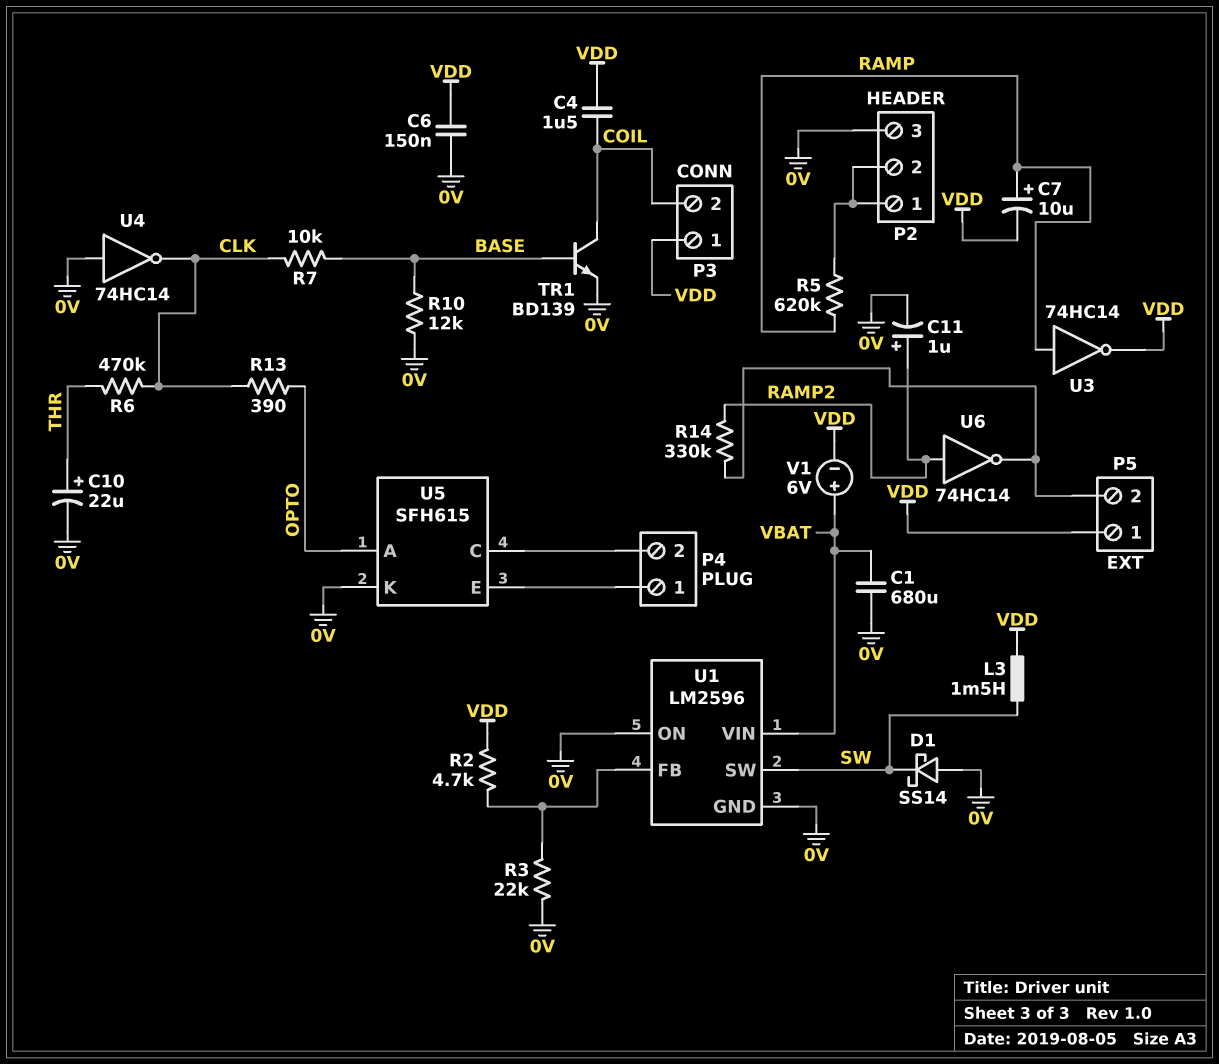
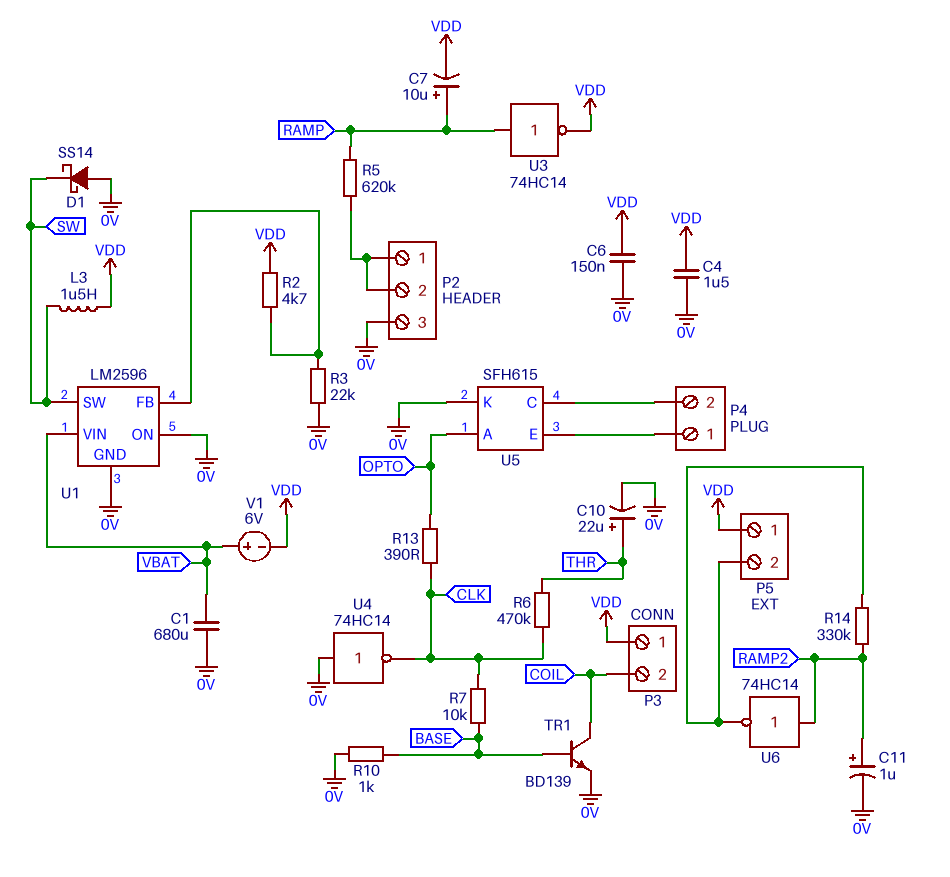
C4: 1.5uF (COIL, VDD) -> 1.5uF (0V, VDD)
L3: 1.5mH (SW, VDD) -> 1.5uH (SW, VDD)
R10: 12k (0V, BASE) -> 1k (0V, BASE)

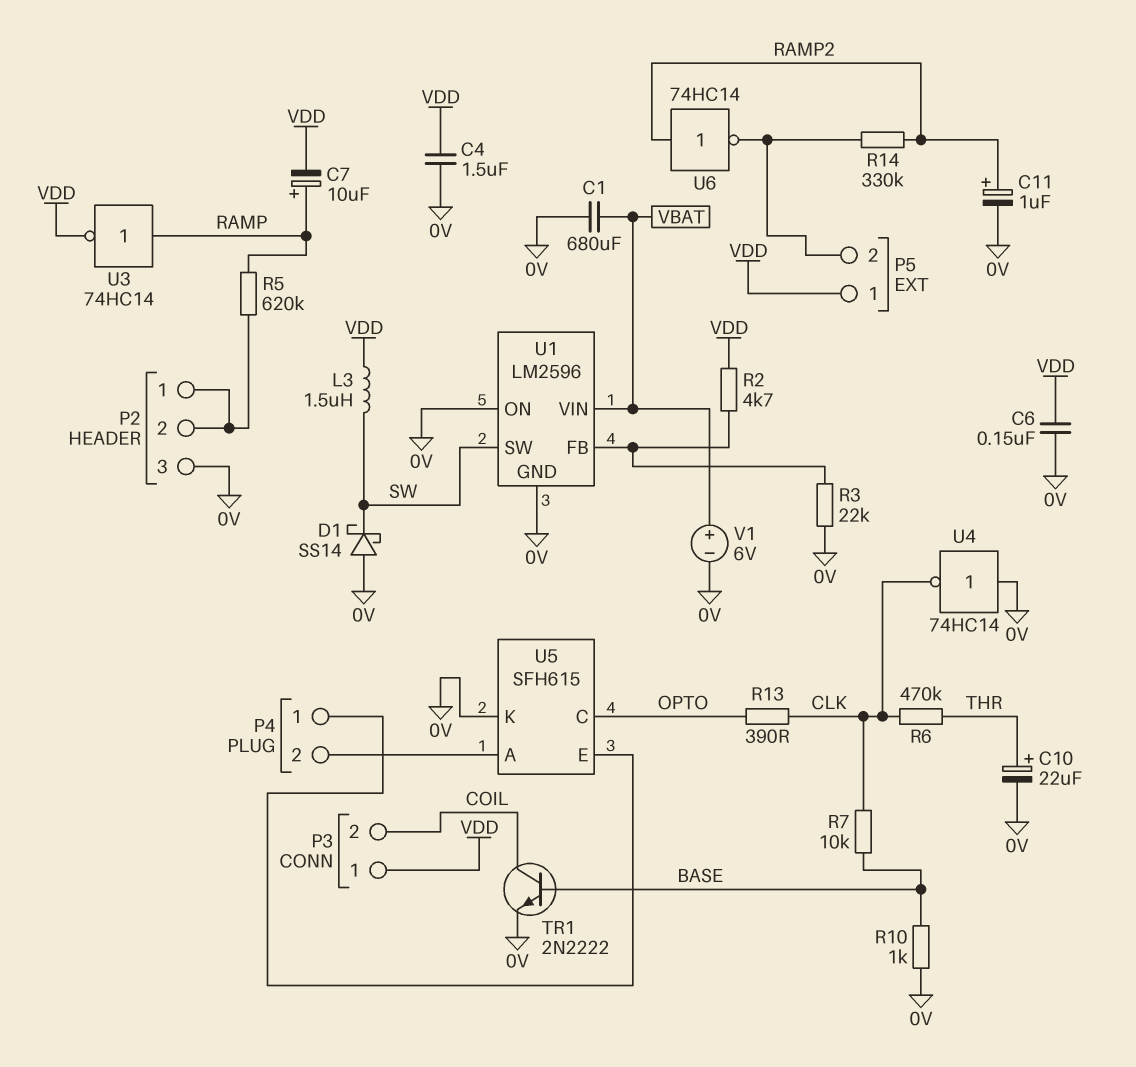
TR1: NPN BD139 (B BASE, C COIL, E 0V) -> NPN 2N2222 (B BASE, C COIL, E 0V)
U5 pin A: OPTO -> P4/2
U5 pin C: P4/2 -> OPTO
V1: 6V (plus VBAT, minus VDD) -> 6V (plus VBAT, minus 0V)

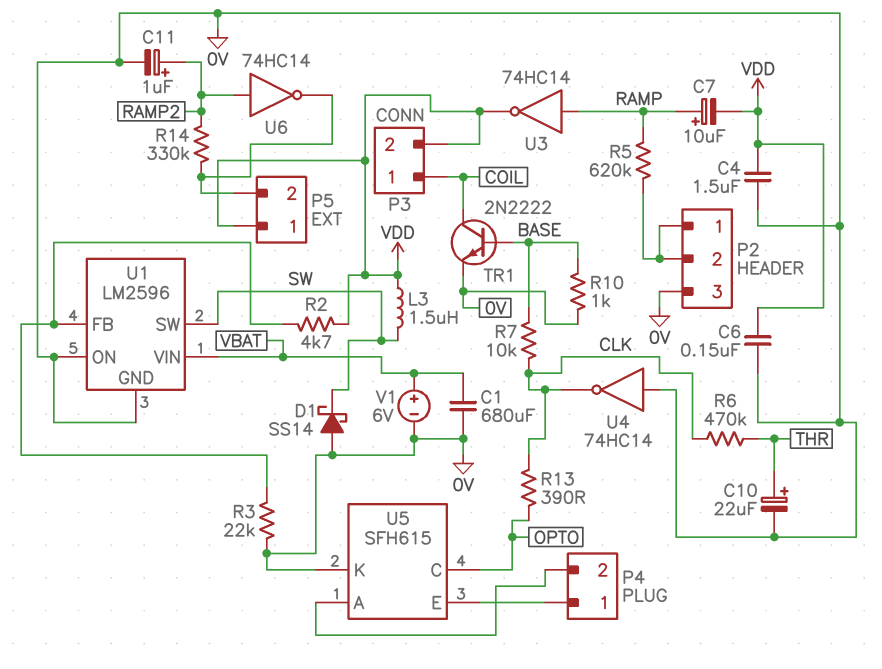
P3 pin 1: VDD -> COIL
P3 pin 2: COIL -> VDD

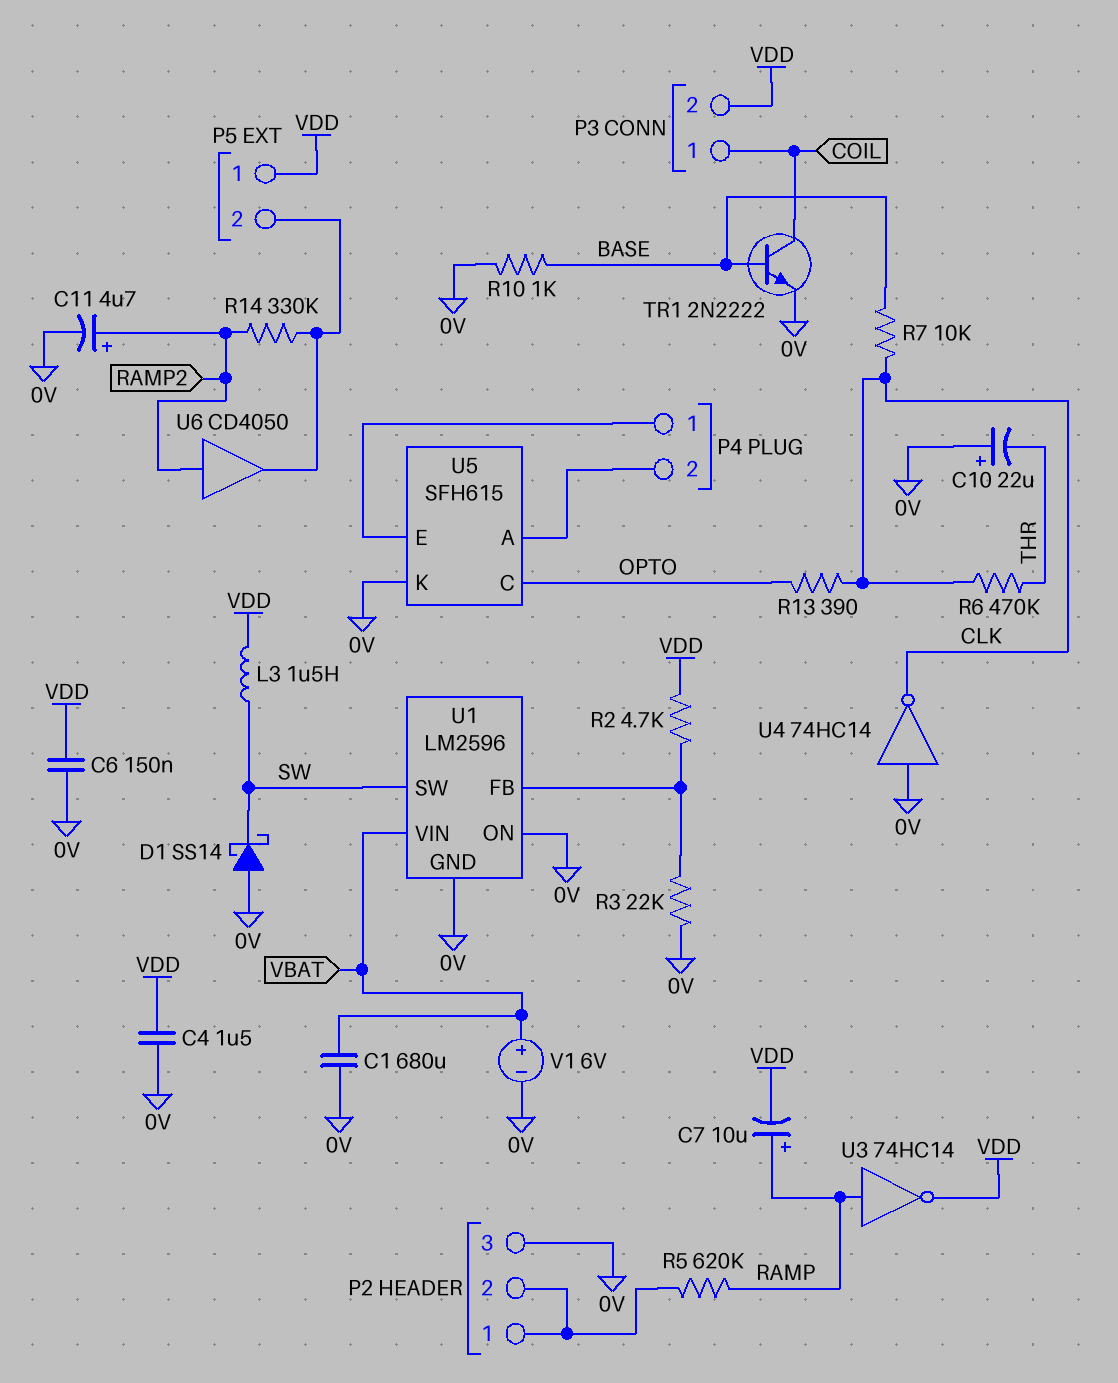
C10: 22uF (plus THR, minus 0V) -> 22uF (plus 0V, minus THR)
C11: 1uF (plus RAMP2, minus 0V) -> 4.7uF (plus RAMP2, minus 0V)
U6: NOT 74HC14 (in RAMP2, out P5/2) -> buffer CD4050 (in RAMP2, out P5/2)

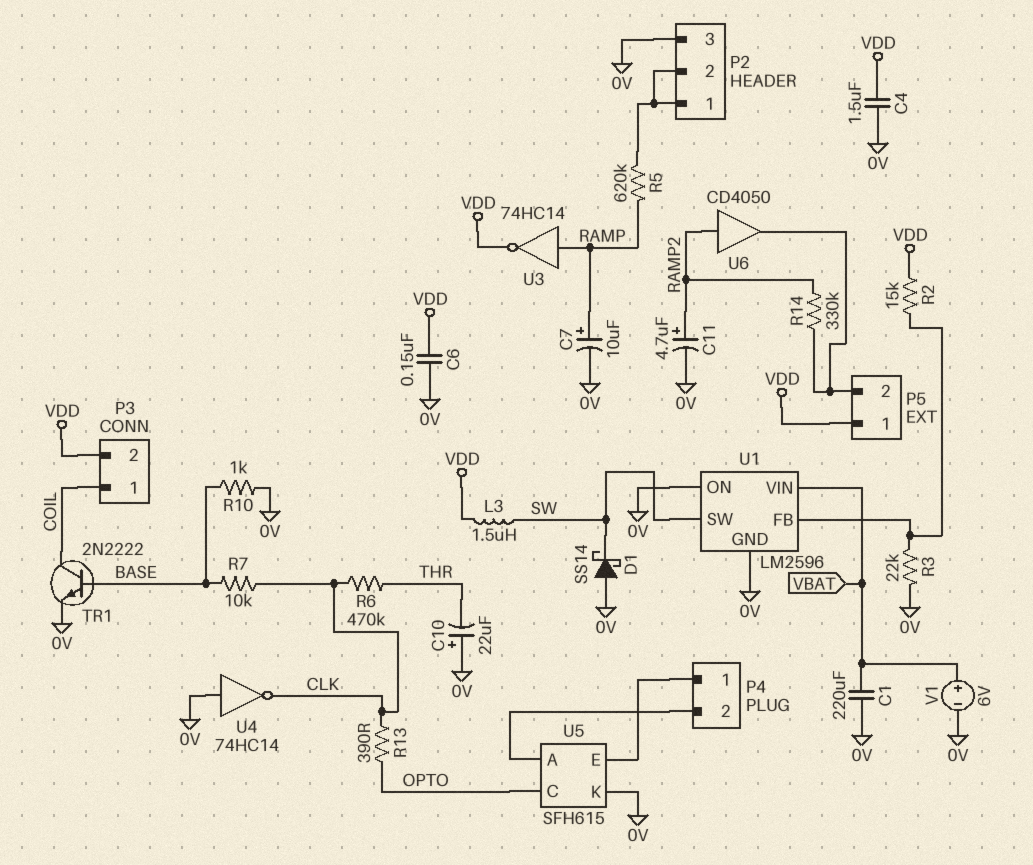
C1: 680uF (0V, VBAT) -> 220uF (0V, VBAT)
C7: 10uF (plus RAMP, minus VDD) -> 10uF (plus RAMP, minus 0V)
R2: 4.7k (U1/FB, VDD) -> 15k (U1/FB, VDD)

